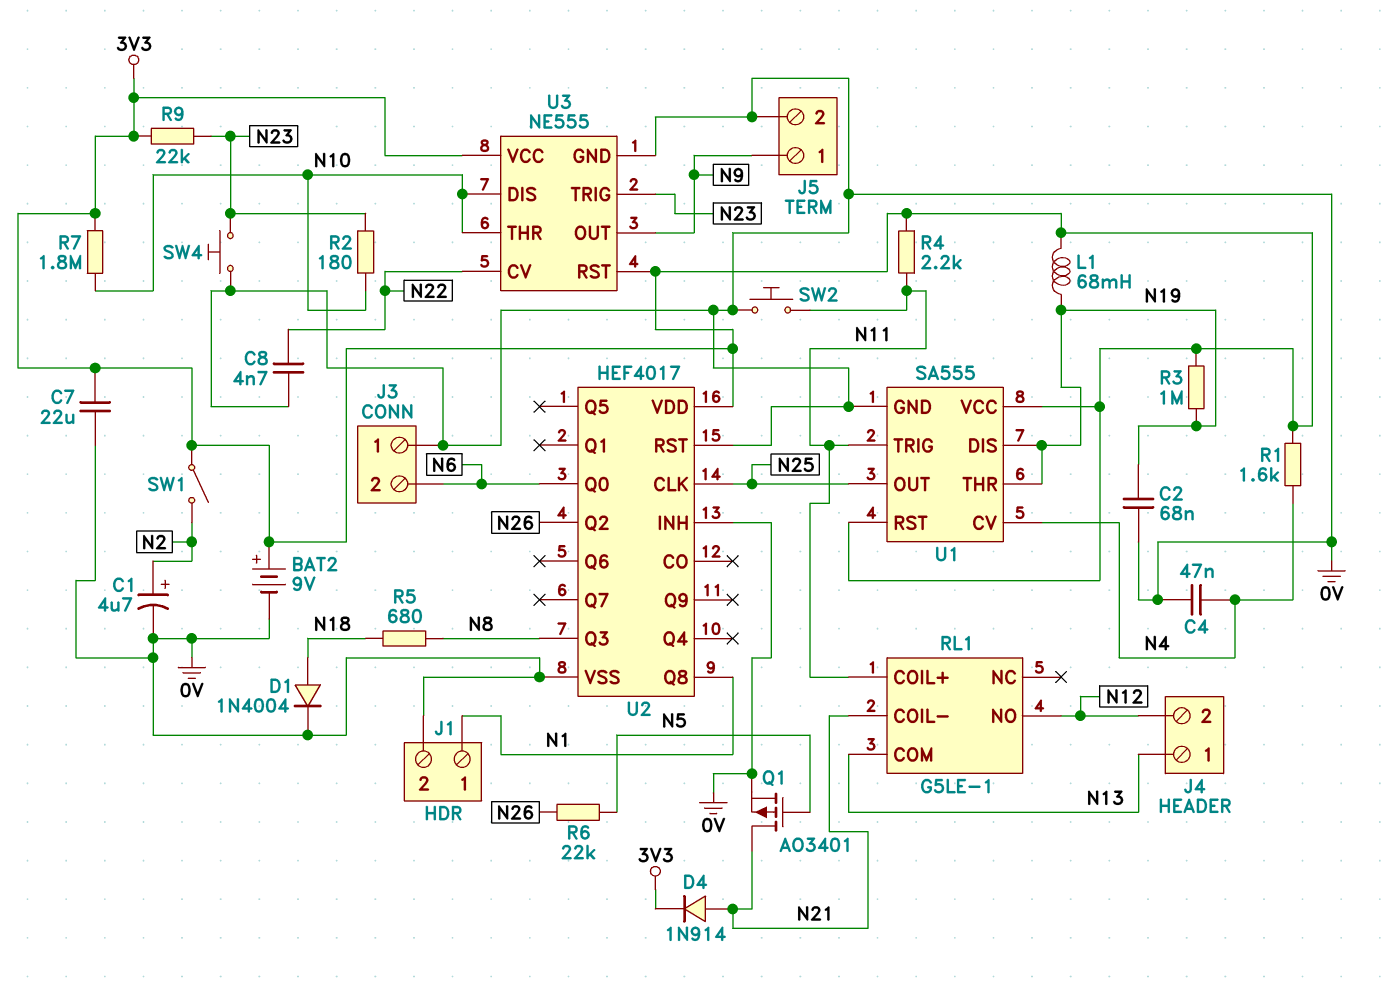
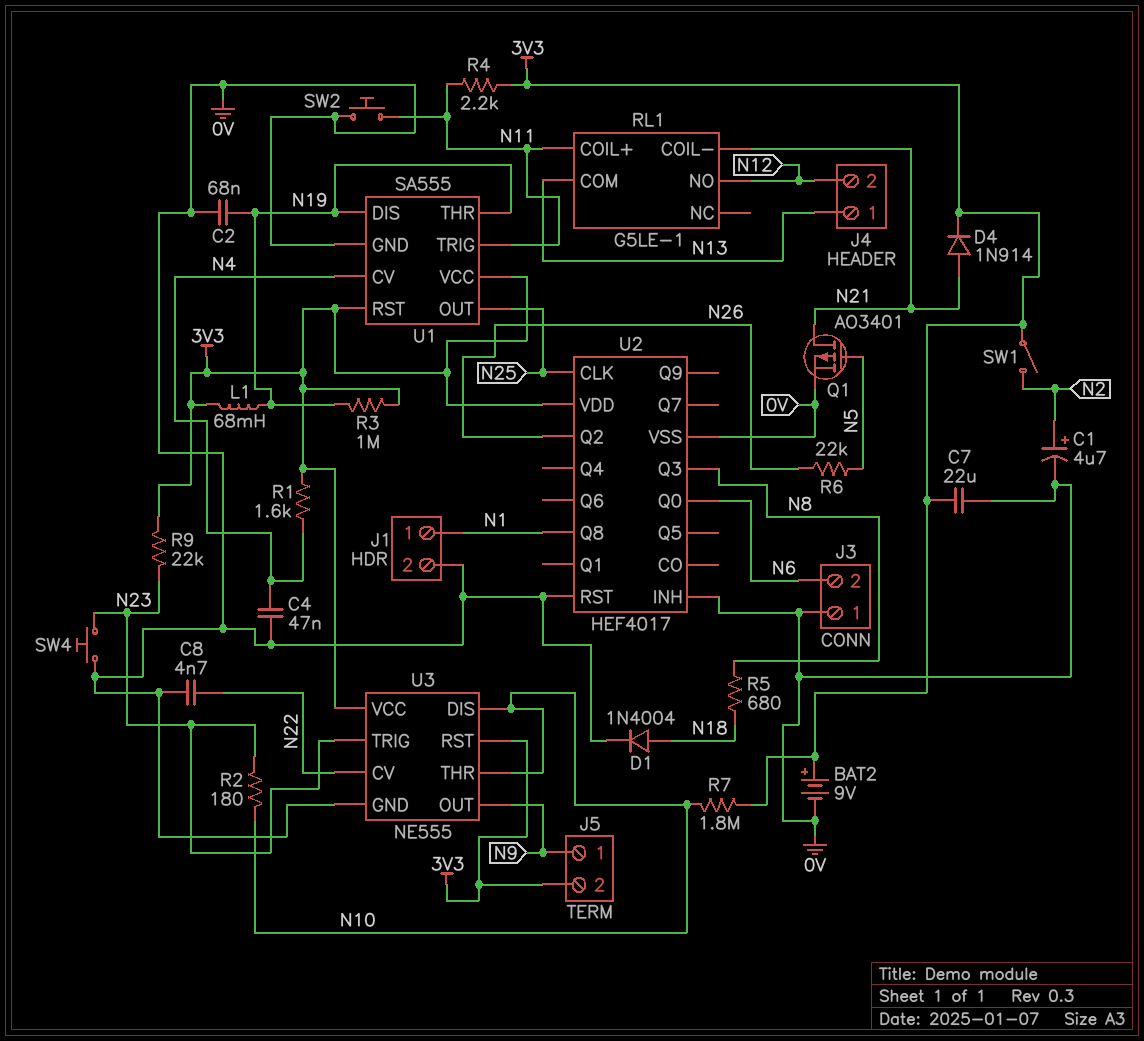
J5 pin 2: 0V -> 3V3

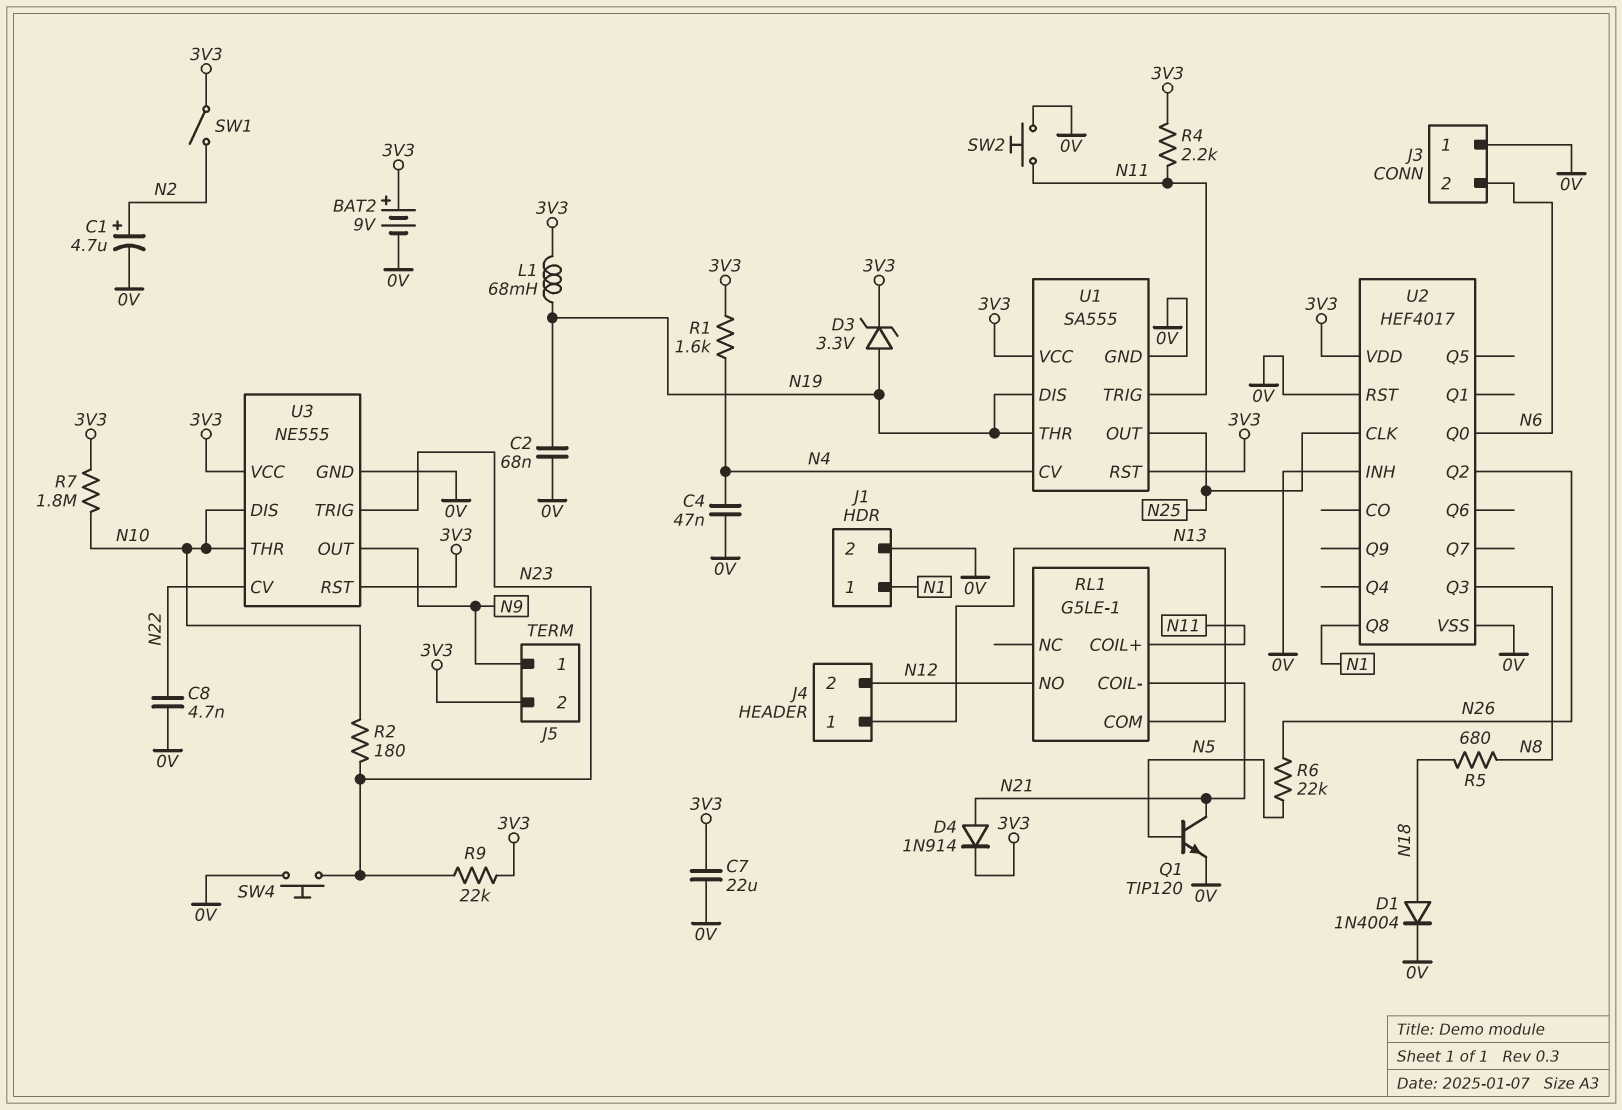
D3: none -> zener 3.3V (A N19, K 3V3)
Q1: PMOS AO3401 (G N5, D N21, S 0V) -> NPN TIP120 (B N5, C N21, E 0V)
R3: 1M (3V3, N19) -> none

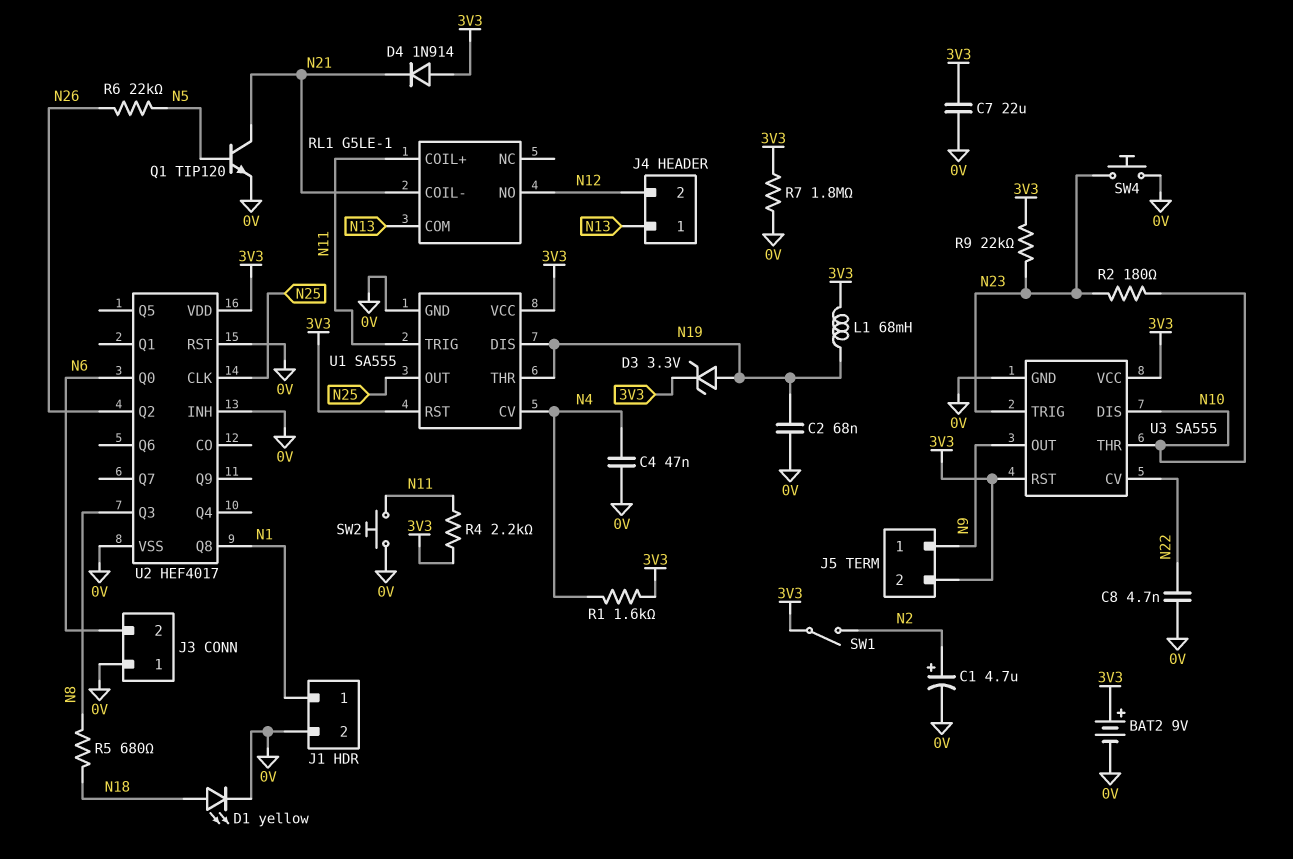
D1: diode 1N4004 (A N18, K 0V) -> LED yellow (A N18, K 0V)
D4: diode 1N914 (A N21, K 3V3) -> diode 1N914 (A 3V3, K N21)
R7: 1.8M (3V3, N10) -> 1.8M (0V, 3V3)
U3: NE555 -> SA555

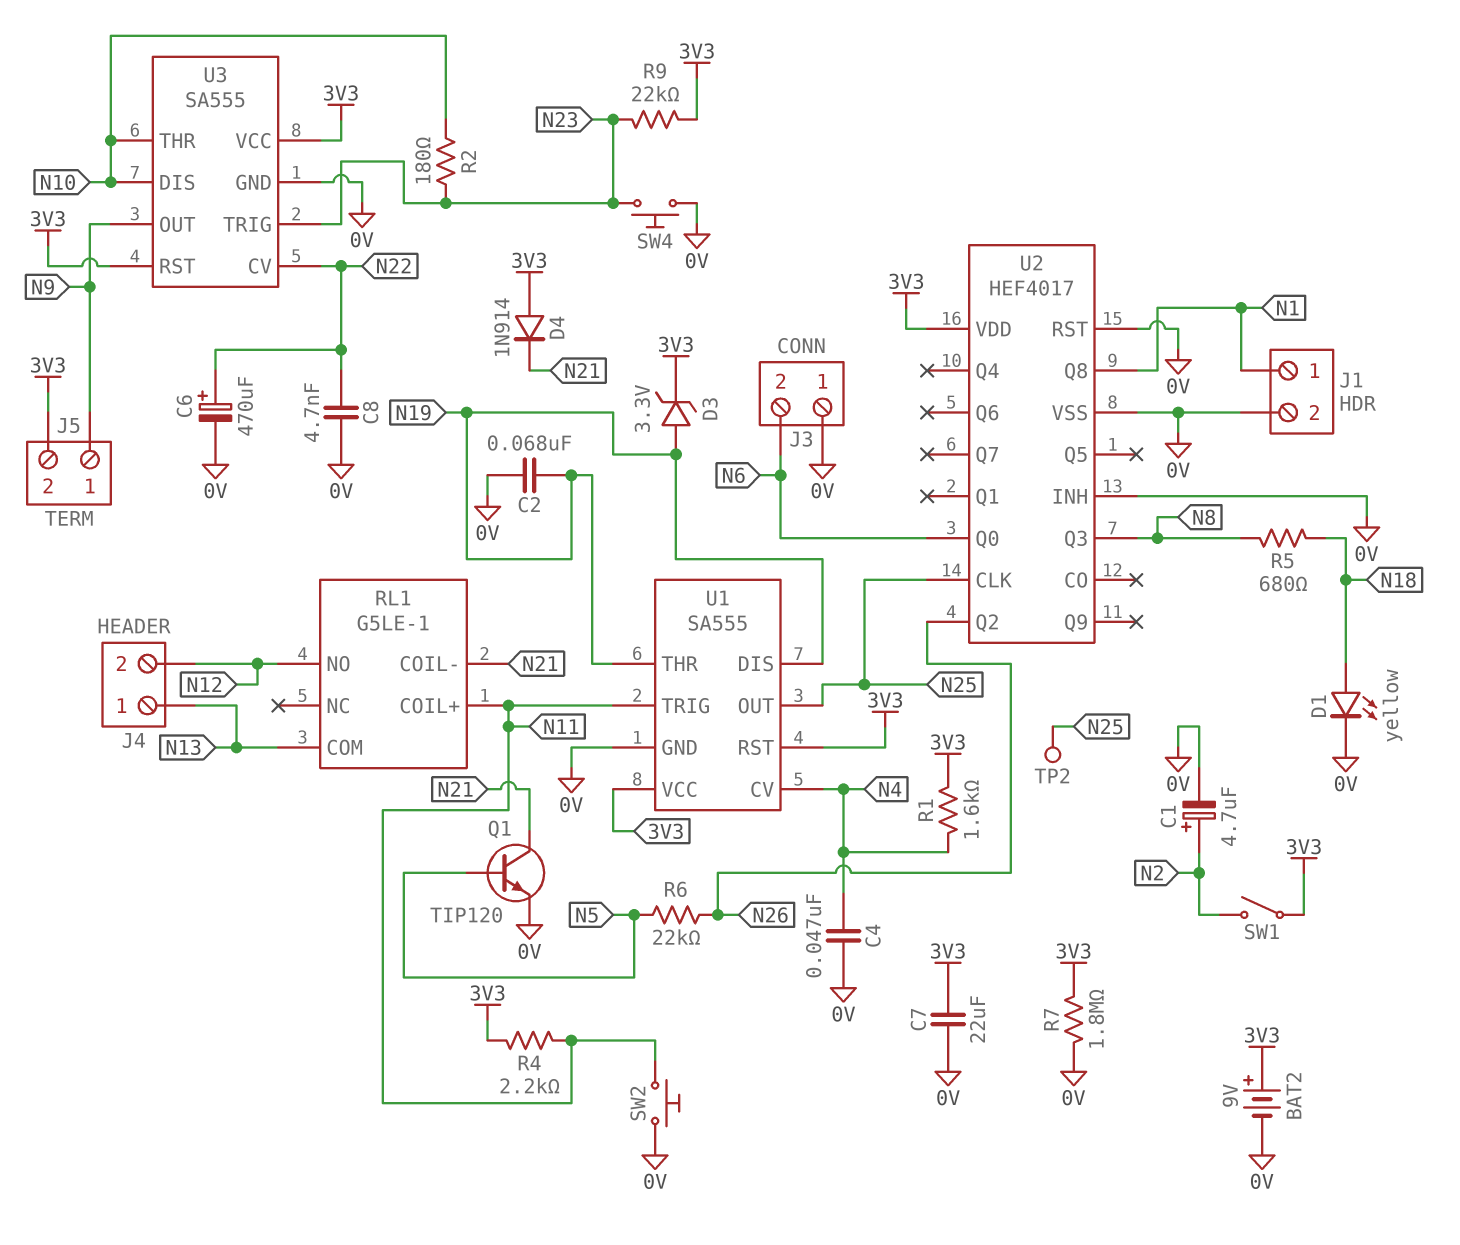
C6: none -> 470uF (plus N22, minus 0V)
L1: 68mH (3V3, N19) -> none
TP2: none -> test point (N25)

